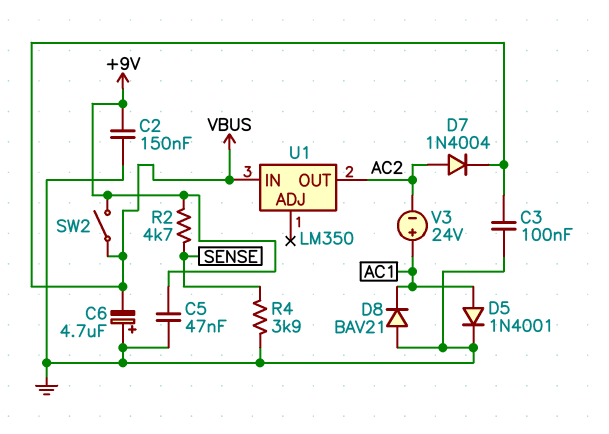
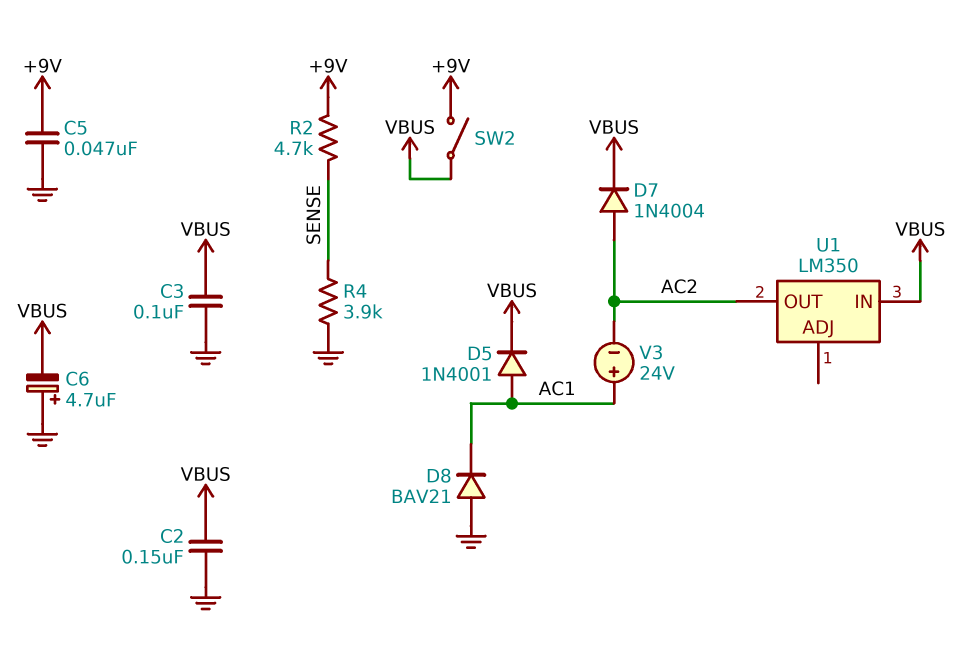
C2: 150nF (+9V, GND) -> 150nF (GND, VBUS)
D5: diode 1N4001 (A AC1, K GND) -> diode 1N4001 (A AC1, K VBUS)

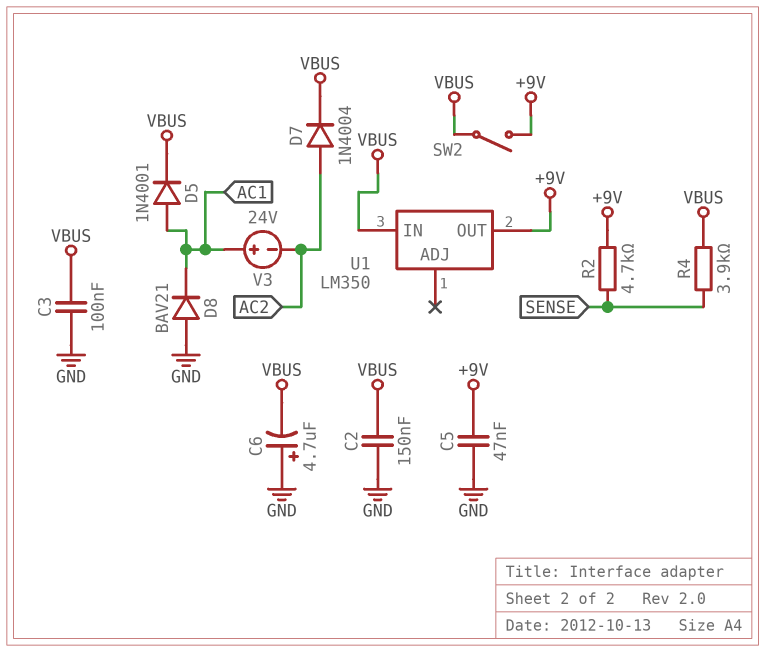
R4: 3.9k (GND, SENSE) -> 3.9k (SENSE, VBUS)
U1 pin OUT: AC2 -> +9V

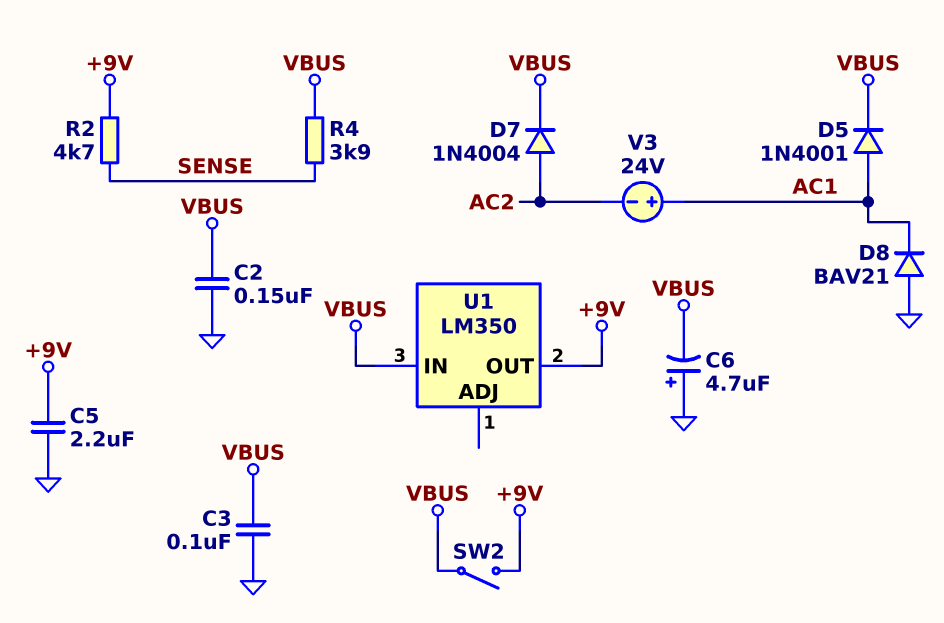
C5: 47nF (+9V, GND) -> 2.2uF (+9V, GND)

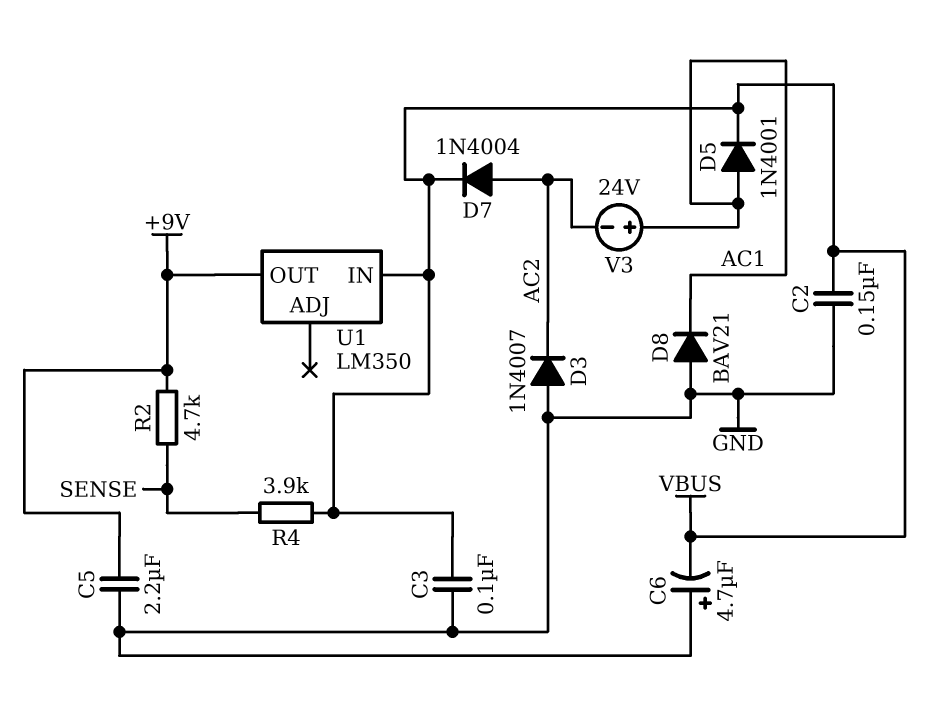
D3: none -> diode 1N4007 (A GND, K AC2)
SW2: switch (+9V, VBUS) -> none

